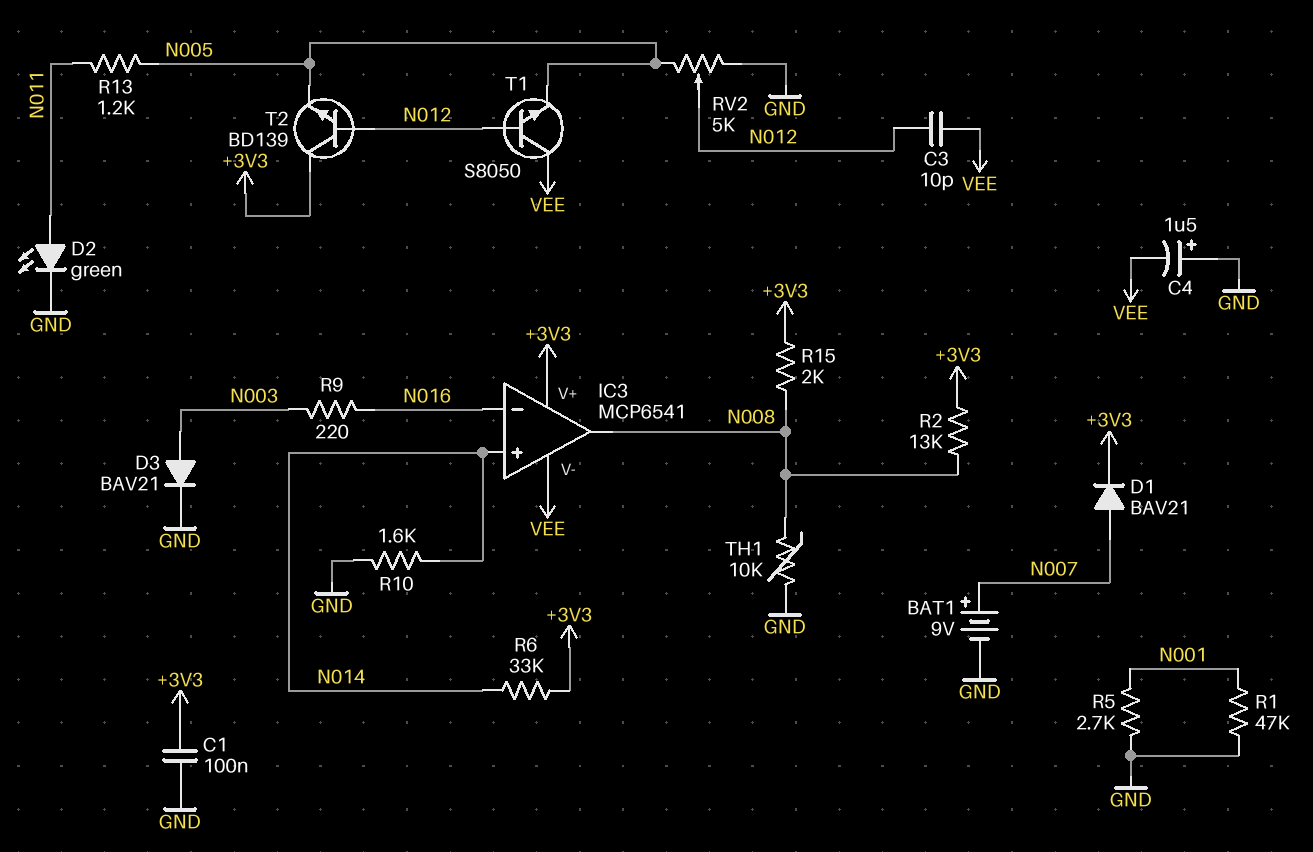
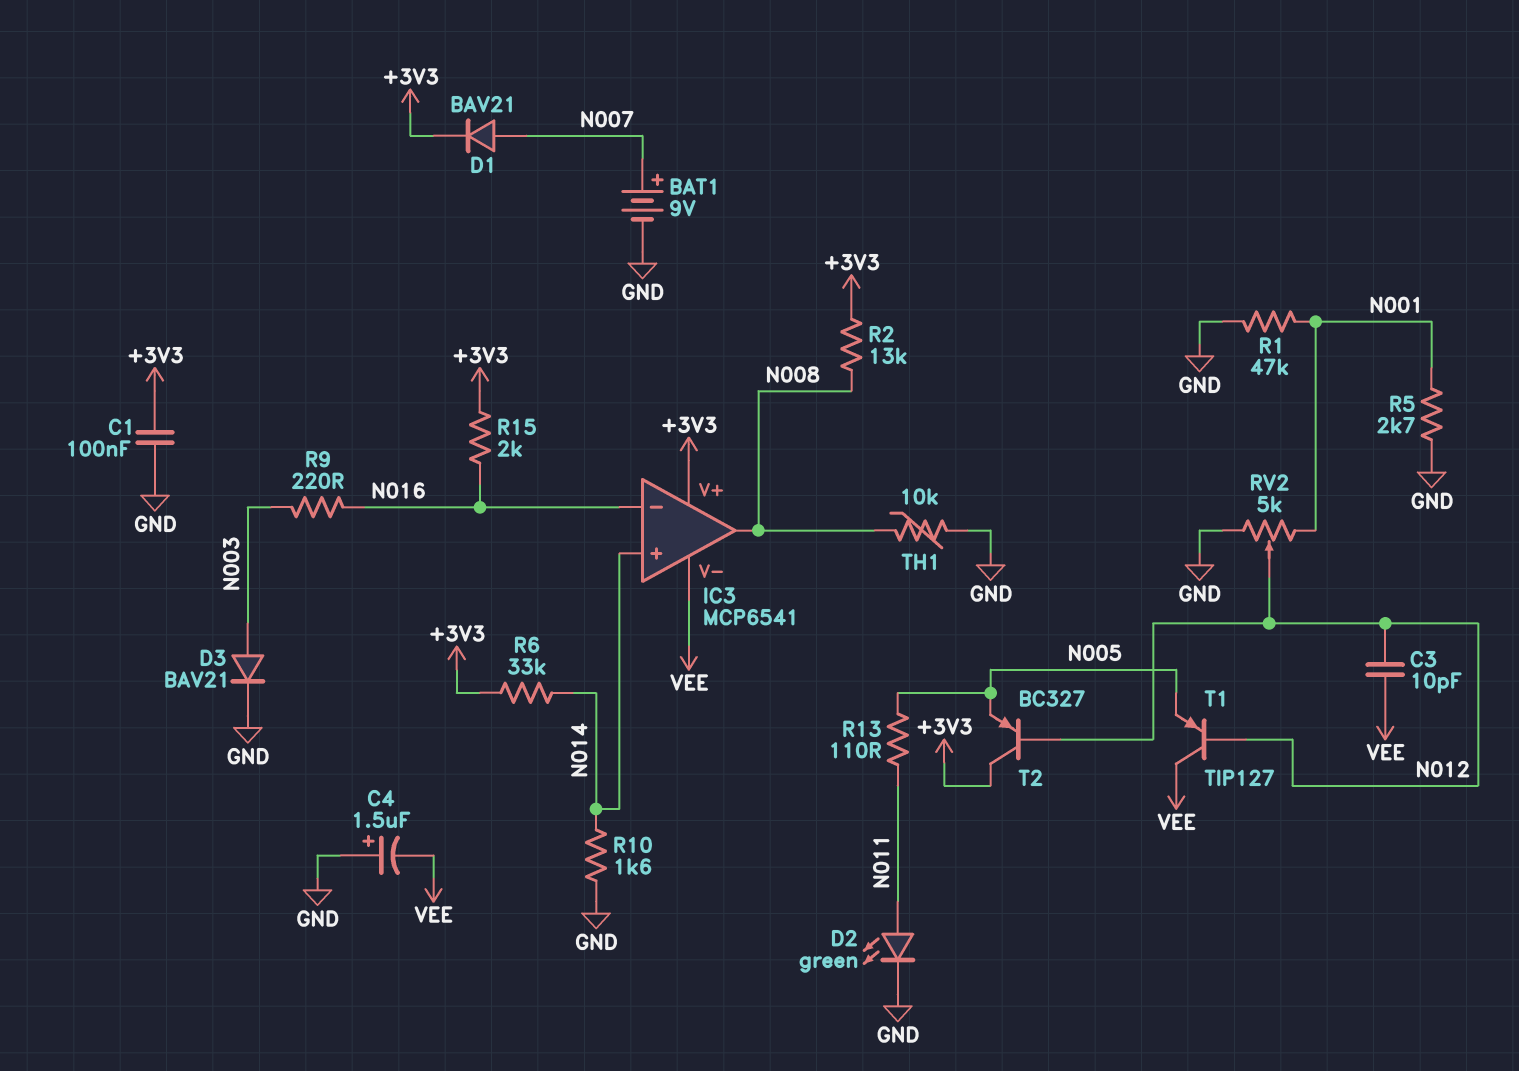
R13: 1.2k (N005, N011) -> 110 (N005, N011)
R15: 2k (+3V3, N008) -> 2k (+3V3, N016)
RV2: 5k (GND, N005, wiper N012) -> 5k (GND, N001, wiper N012)
T1: NPN S8050 (B N012, C VEE, E N005) -> PNP TIP127 (B N012, C VEE, E N005)
T2: NPN BD139 (B N012, C +3V3, E N005) -> PNP BC327 (B N012, C +3V3, E N005)

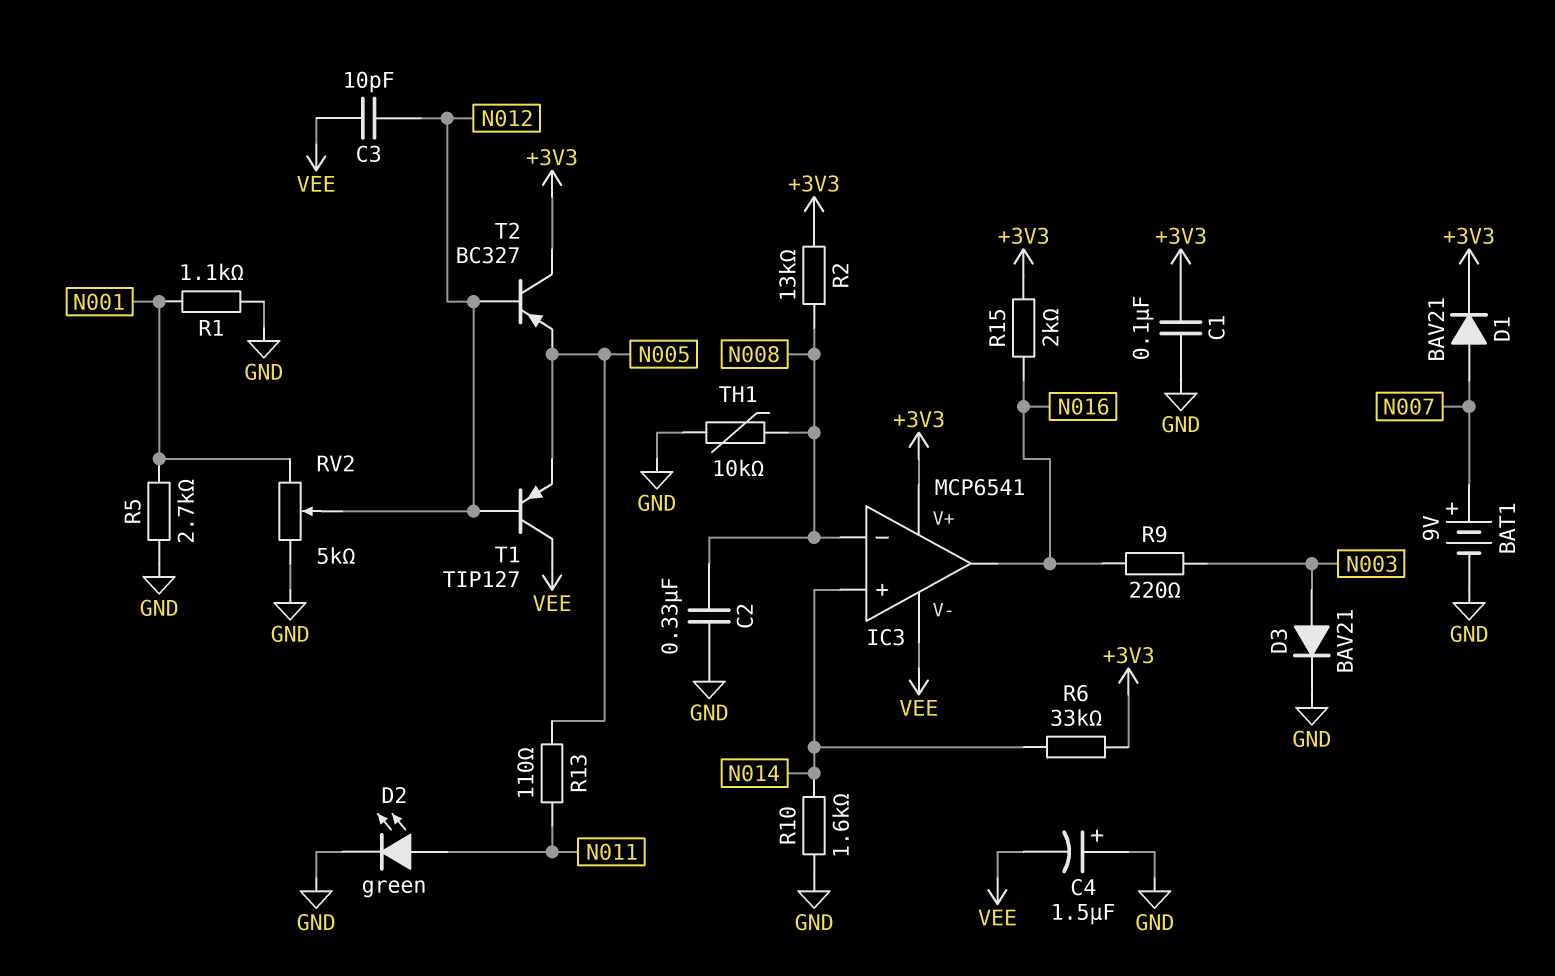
C2: none -> 330nF (GND, N008)
IC3 pin in-: N016 -> N008
IC3 pin out: N008 -> N016
R1: 47k (GND, N001) -> 1.1k (GND, N001)

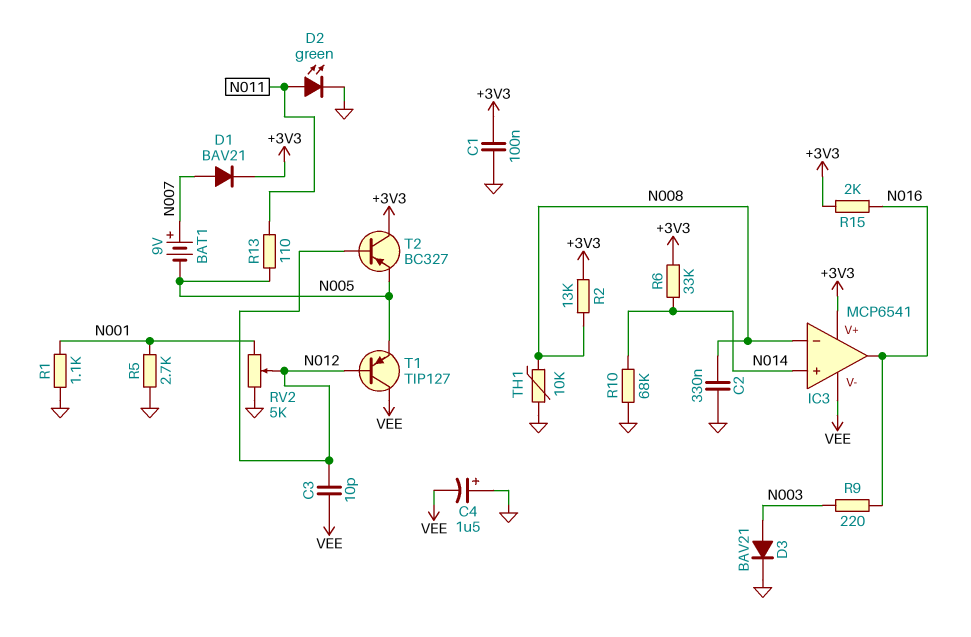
BAT1: 9V (plus N007, minus GND) -> 9V (plus N007, minus N005)
R10: 1.6k (GND, N014) -> 68k (GND, N014)

